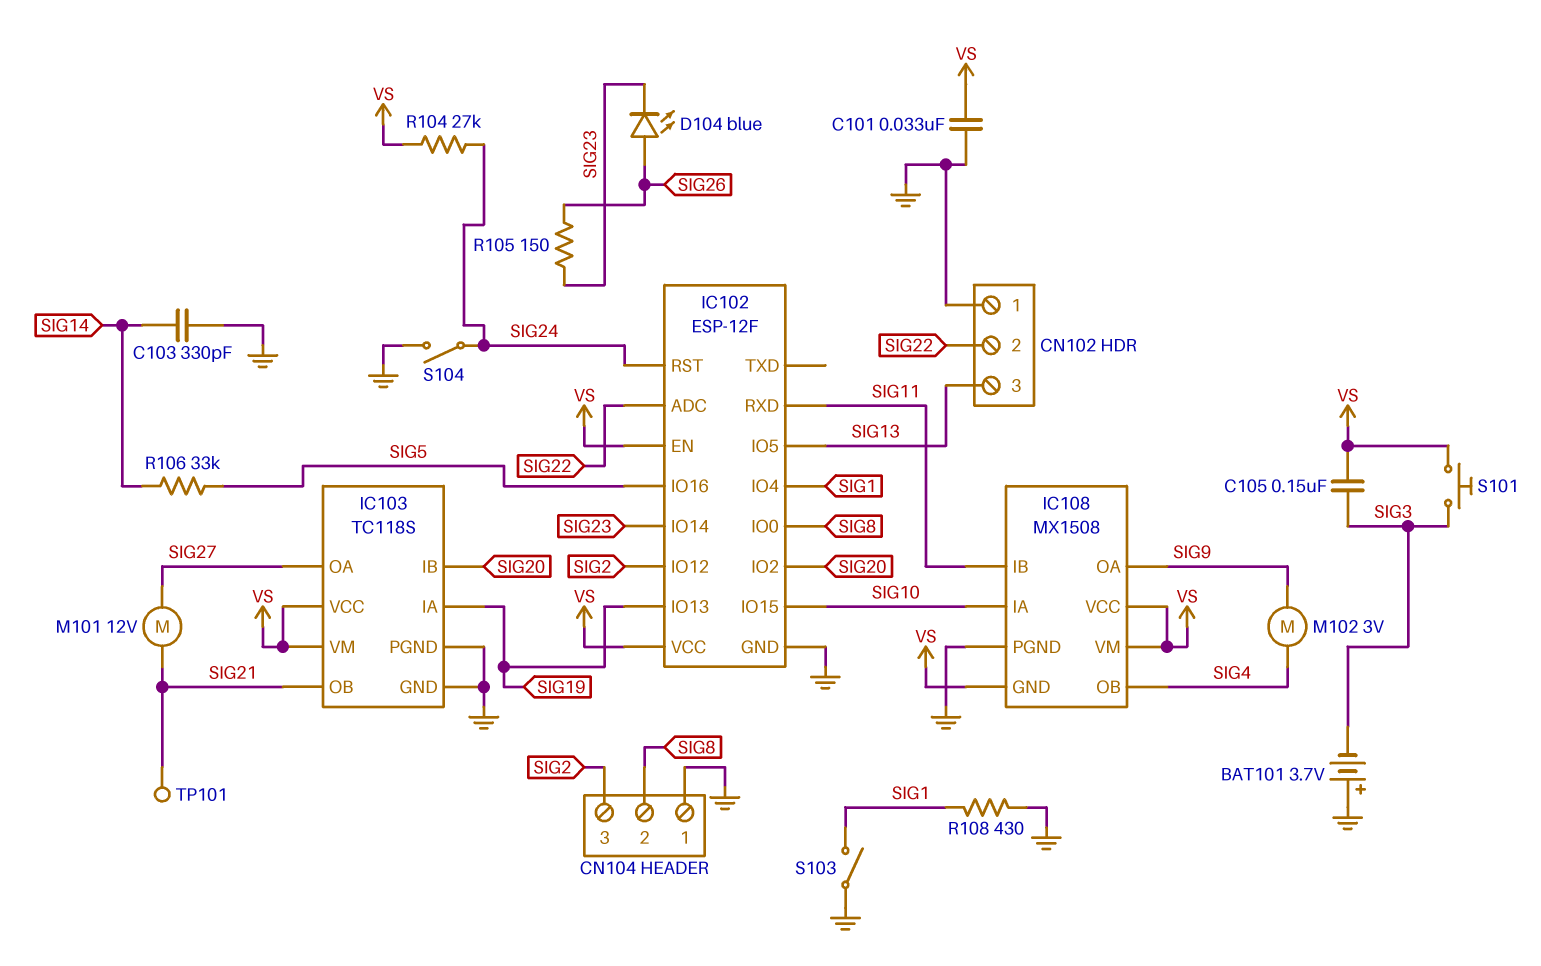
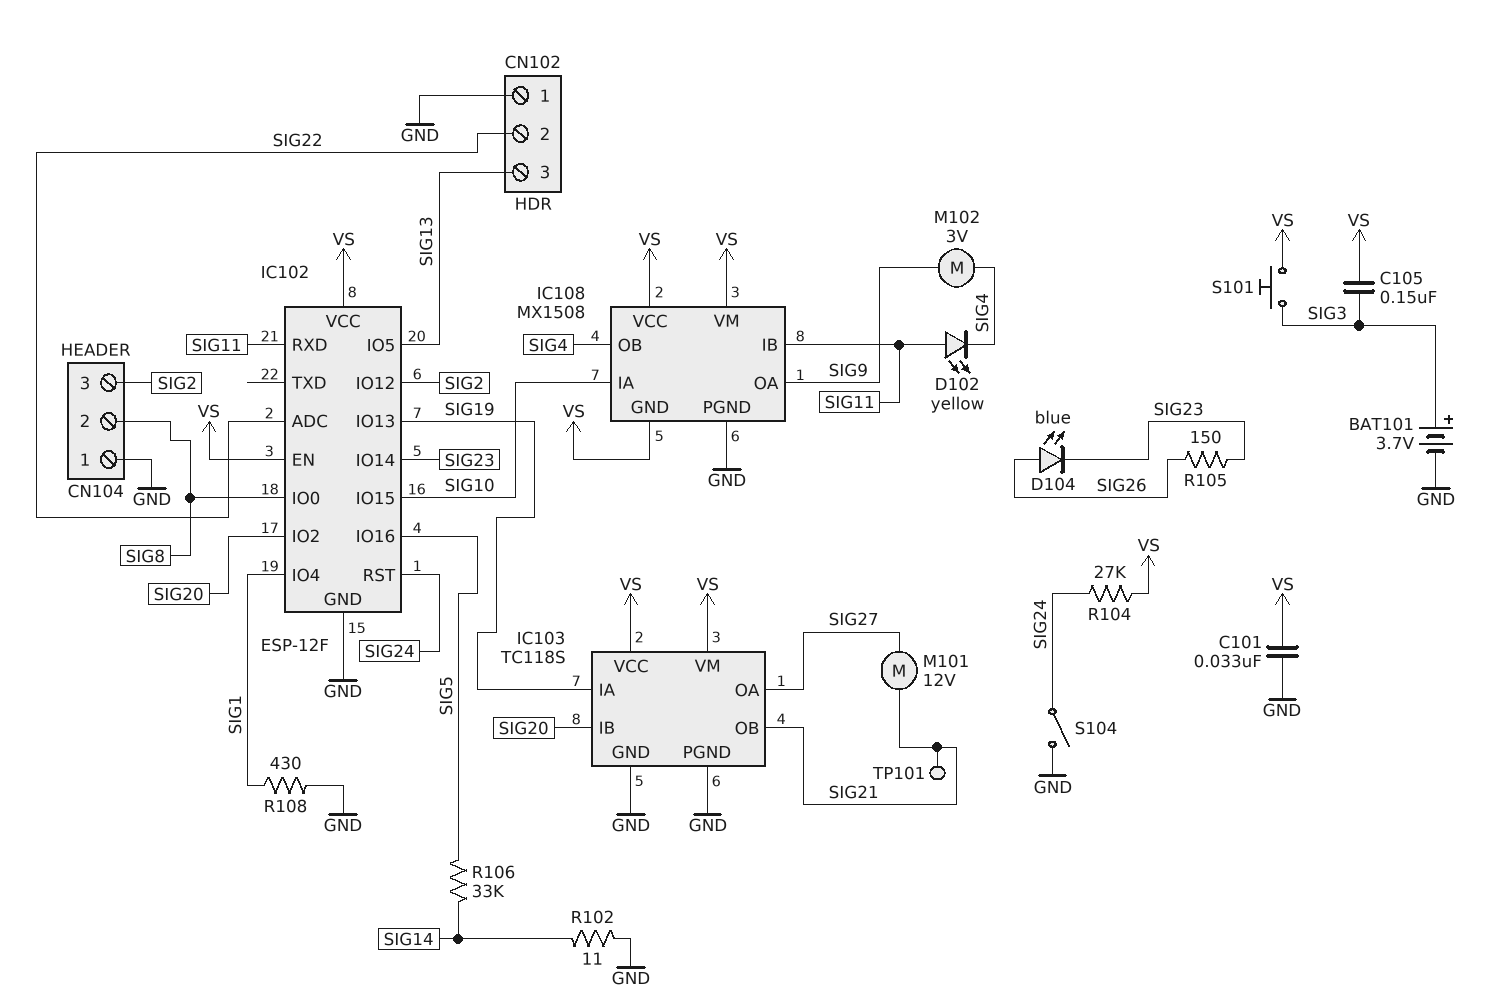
BAT101: 3.7V (plus GND, minus SIG3) -> 3.7V (plus SIG3, minus GND)
C103: 330pF (GND, SIG14) -> none
D102: none -> LED yellow (A SIG11, K SIG4)
R102: none -> 11 (GND, SIG14)
S103: switch (GND, SIG1) -> none

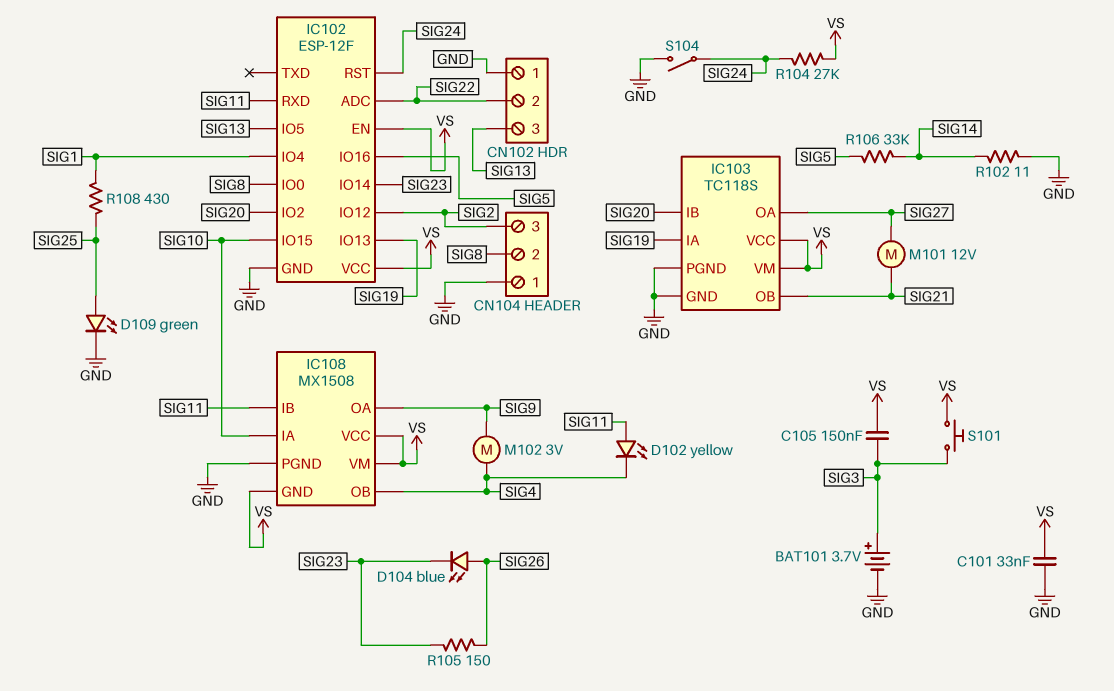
D109: none -> LED green (A SIG25, K GND)
R108: 430 (GND, SIG1) -> 430 (SIG1, SIG25)
TP101: test point (SIG21) -> none

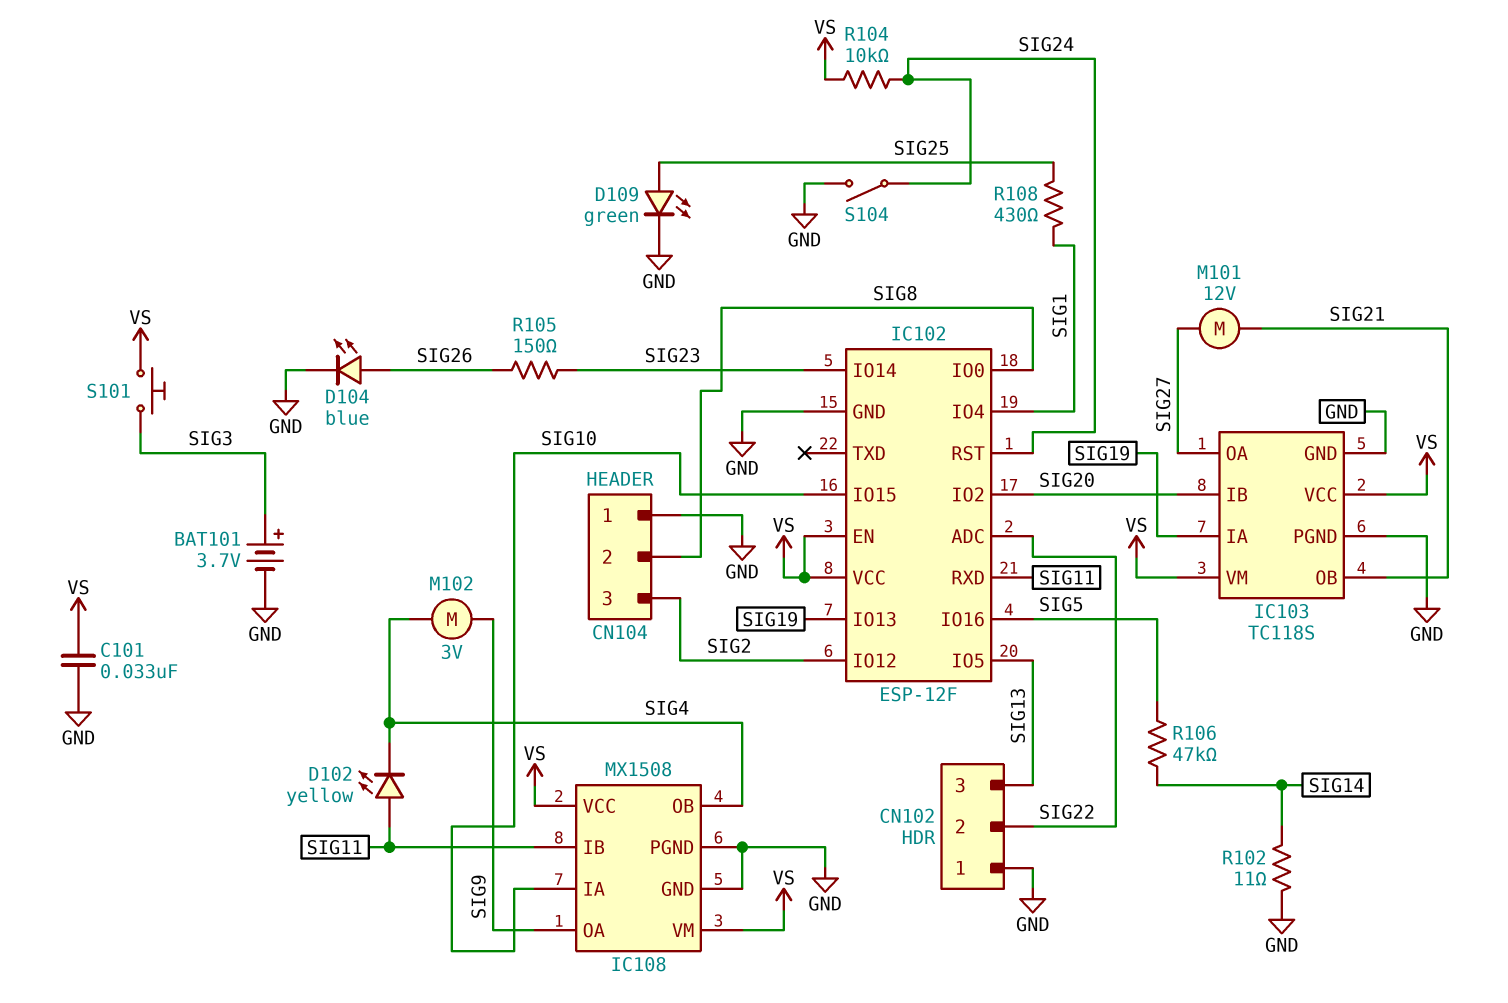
C105: 150nF (SIG3, VS) -> none
D104: LED blue (A SIG26, K SIG23) -> LED blue (A SIG26, K GND)
IC108 pin GND: VS -> GND
R104: 27k (SIG24, VS) -> 10k (SIG24, VS)
R106: 33k (SIG5, SIG14) -> 47k (SIG5, SIG14)

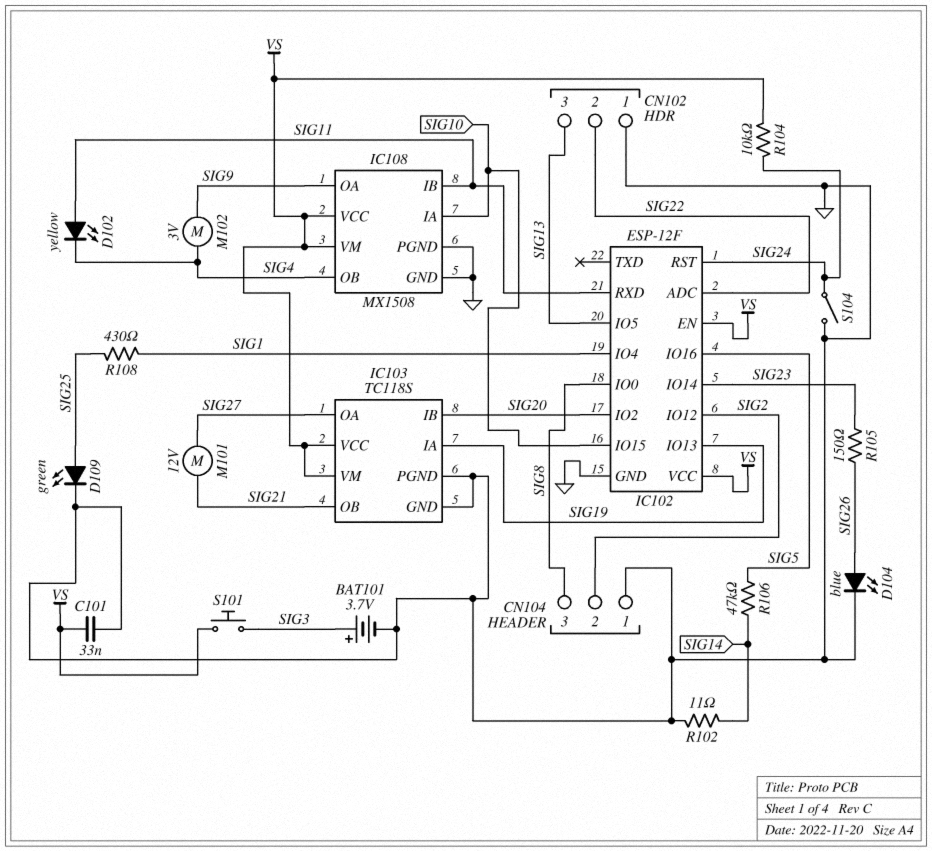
CN104 pin 2: SIG8 -> SIG2
CN104 pin 3: SIG2 -> SIG8

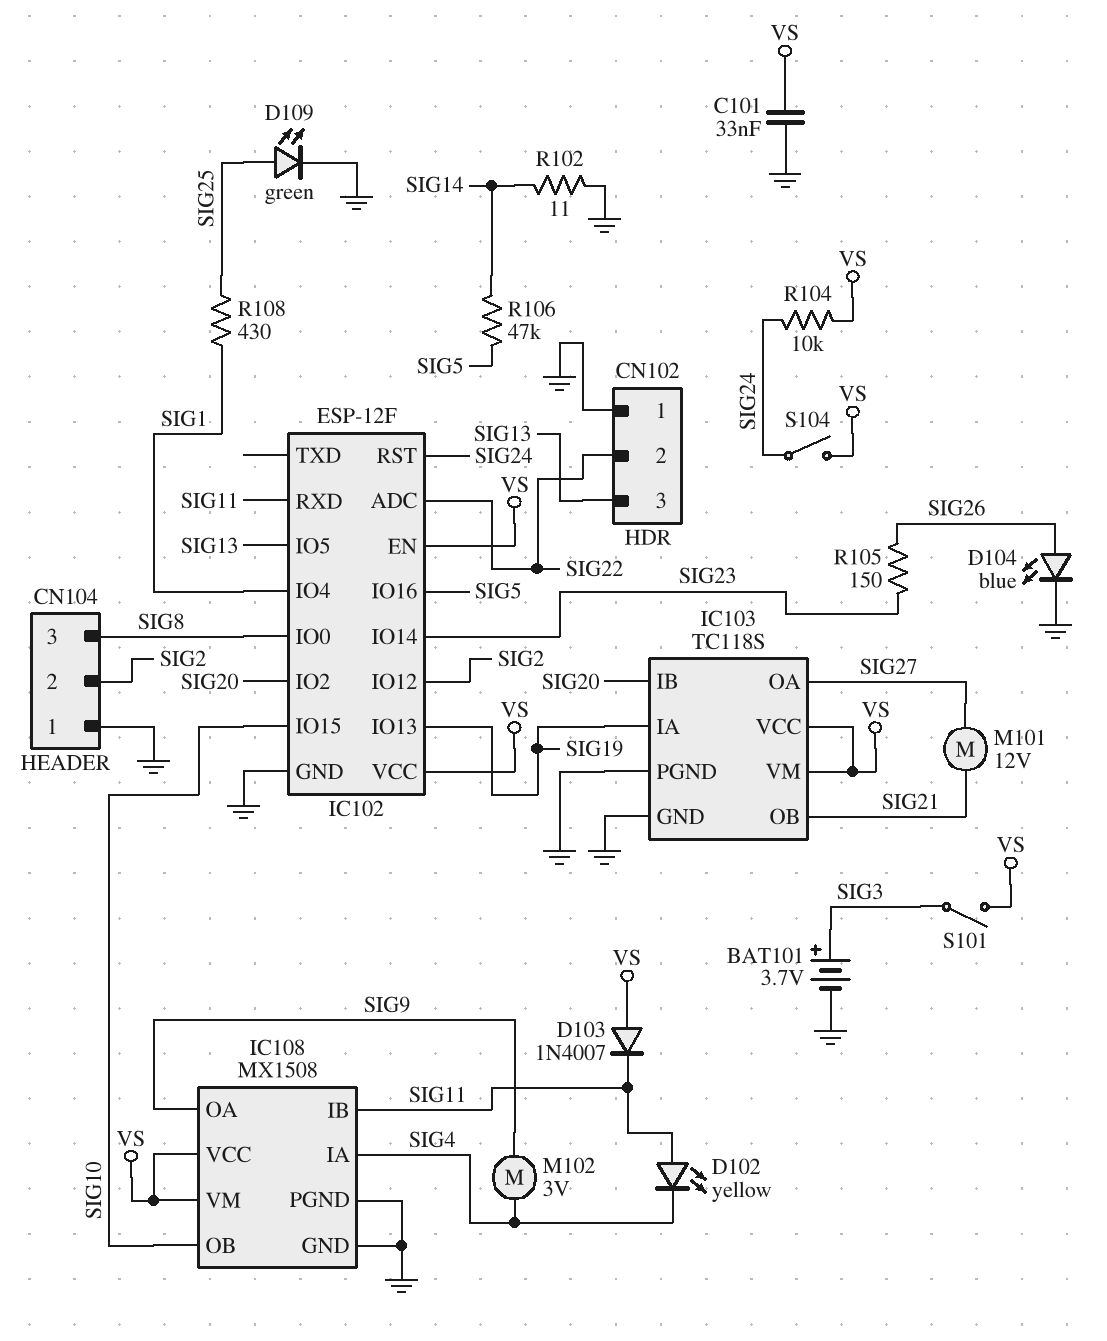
D103: none -> diode 1N4007 (A VS, K SIG11)
IC108 pin IA: SIG10 -> SIG4
IC108 pin OB: SIG4 -> SIG10
S101: button (SIG3, VS) -> switch (SIG3, VS)
S104: switch (GND, SIG24) -> switch (SIG24, VS)

